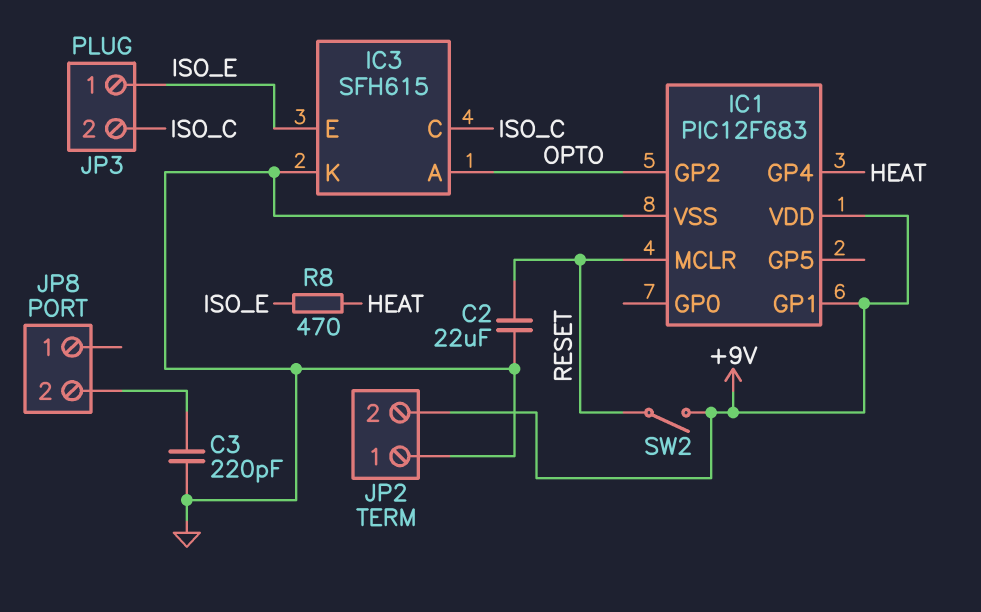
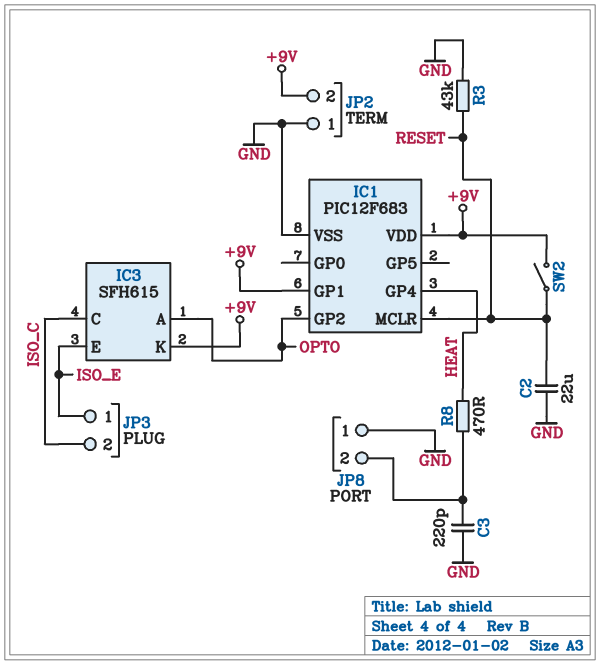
IC3 pin K: GND -> +9V
JP8 pin 1: none -> GND
R3: none -> 43k (GND, RESET)
R8: 470 (HEAT, ISO_E) -> 470 (HEAT, JP8/2)

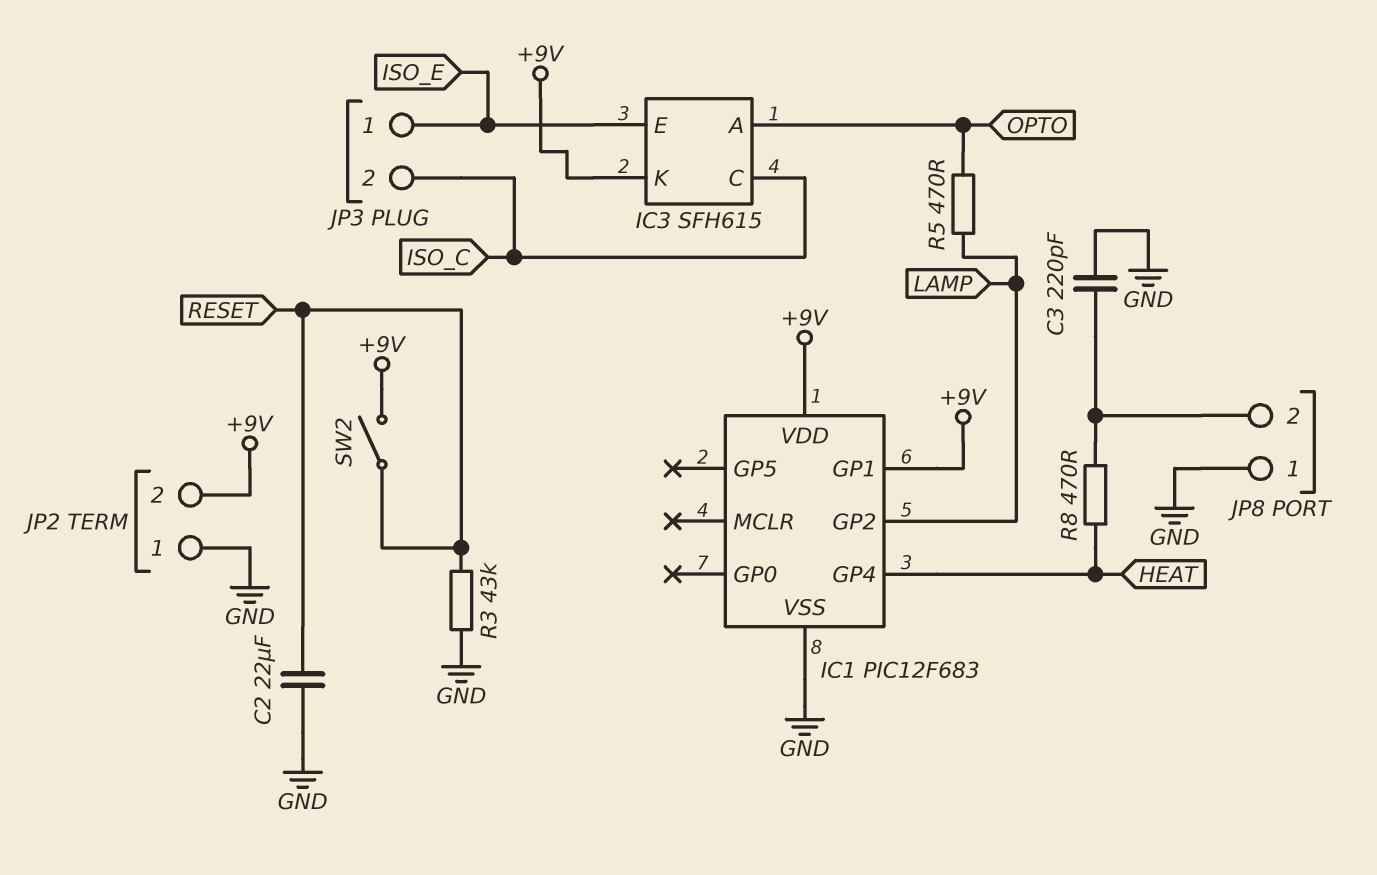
IC1 pin GP2: OPTO -> LAMP
IC1 pin MCLR: RESET -> none
R5: none -> 470 (LAMP, OPTO)

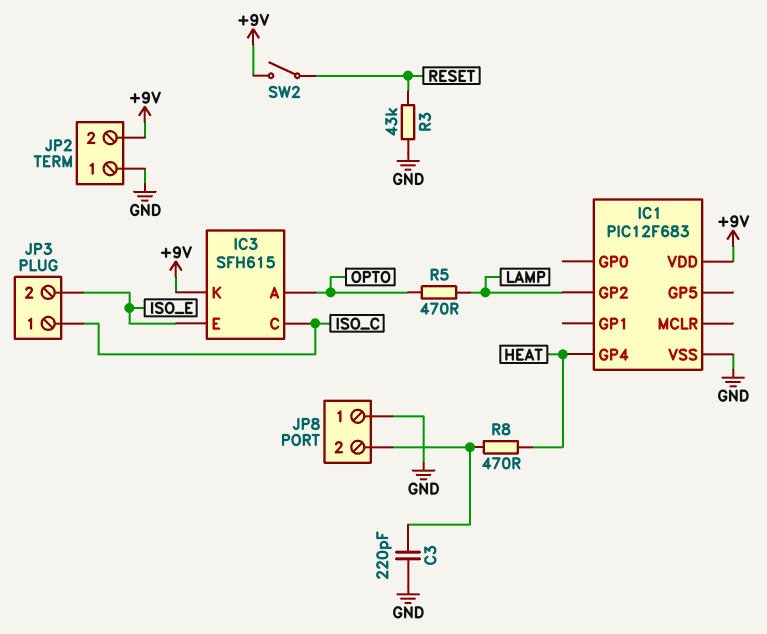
C2: 22uF (GND, RESET) -> none
IC1 pin GP1: +9V -> none
JP3 pin 1: ISO_E -> ISO_C
JP3 pin 2: ISO_C -> ISO_E

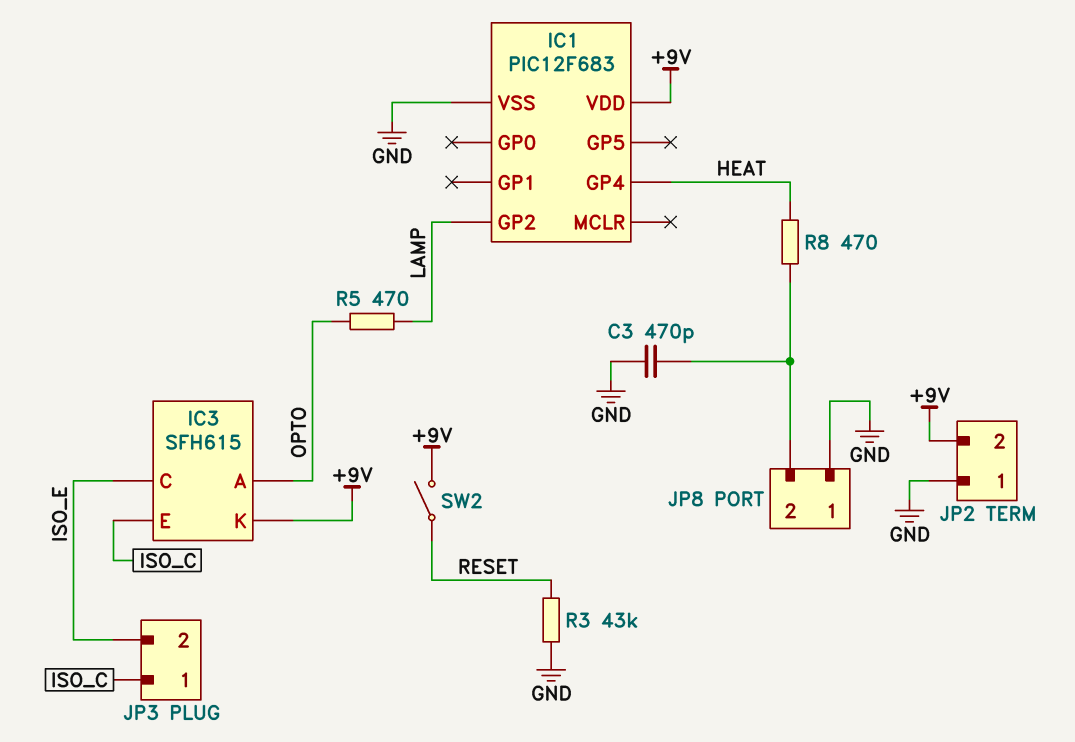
C3: 220pF (GND, JP8/2) -> 470pF (GND, JP8/2)
IC3 pin C: ISO_C -> ISO_E
IC3 pin E: ISO_E -> ISO_C

